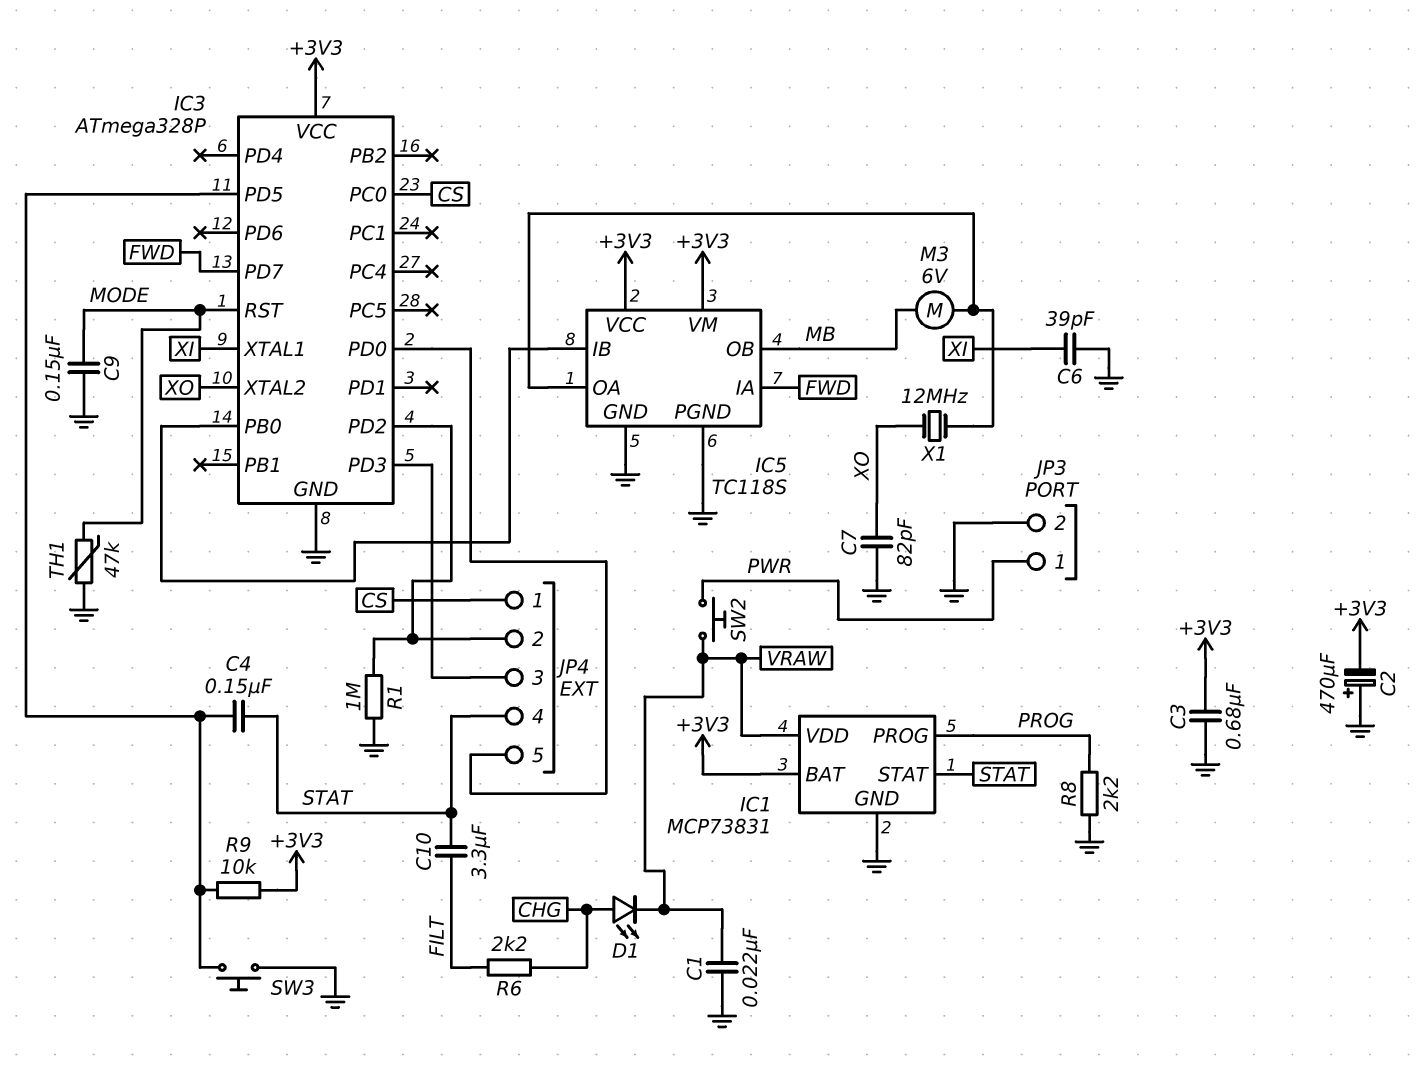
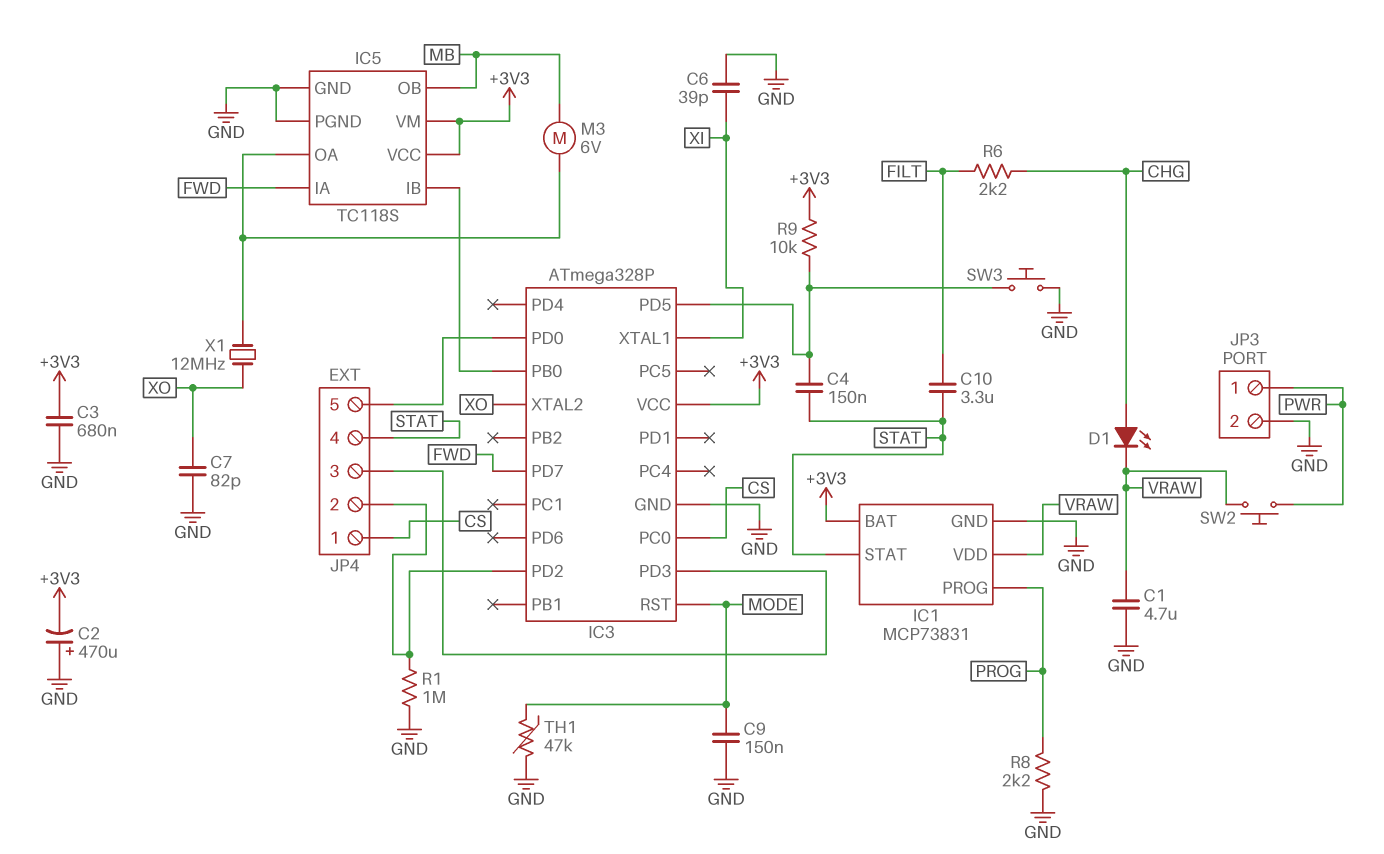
C1: 22nF (GND, VRAW) -> 4.7uF (GND, VRAW)

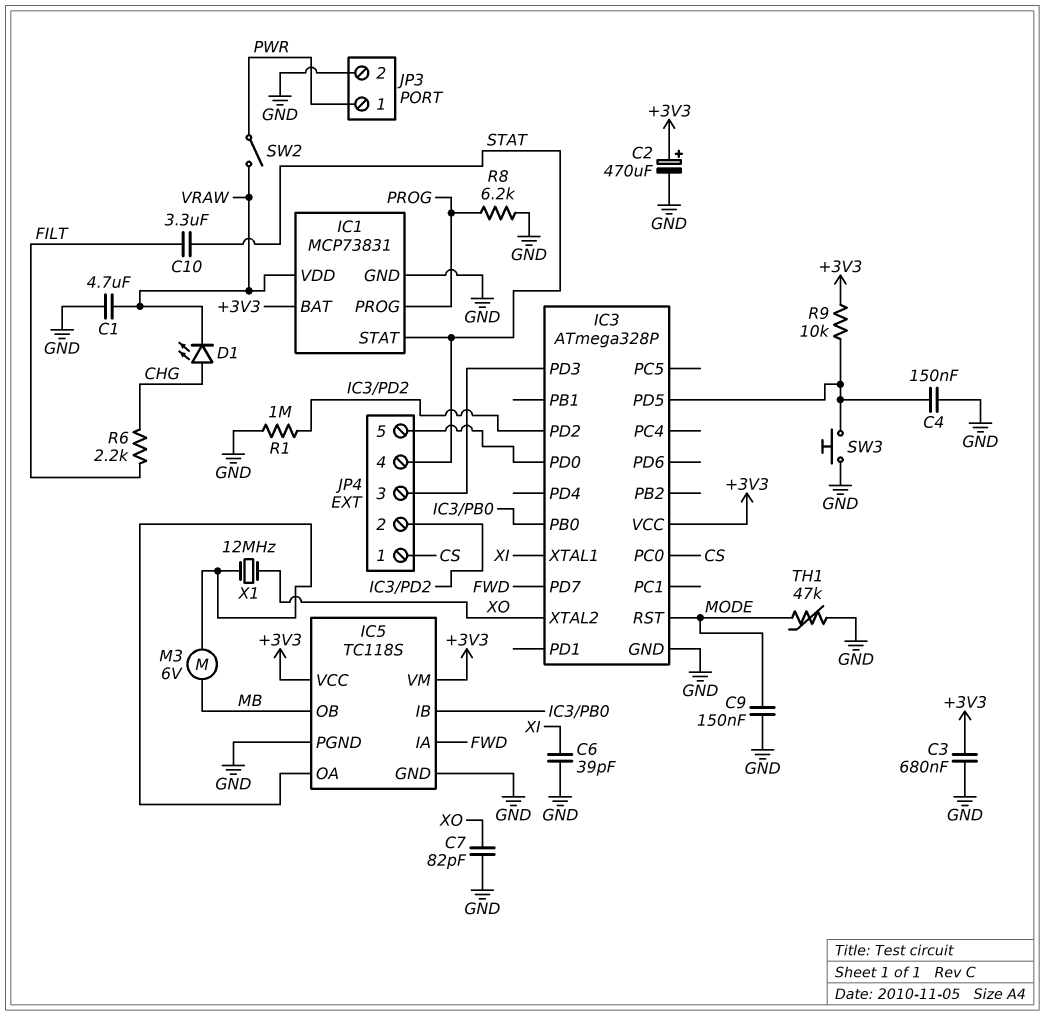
C2: 470uF (plus GND, minus +3V3) -> 470uF (plus +3V3, minus GND)
C4: 150nF (IC3/PD5, STAT) -> 150nF (GND, IC3/PD5)
R8: 2.2k (GND, PROG) -> 6.2k (GND, PROG)
SW2: button (PWR, VRAW) -> switch (PWR, VRAW)

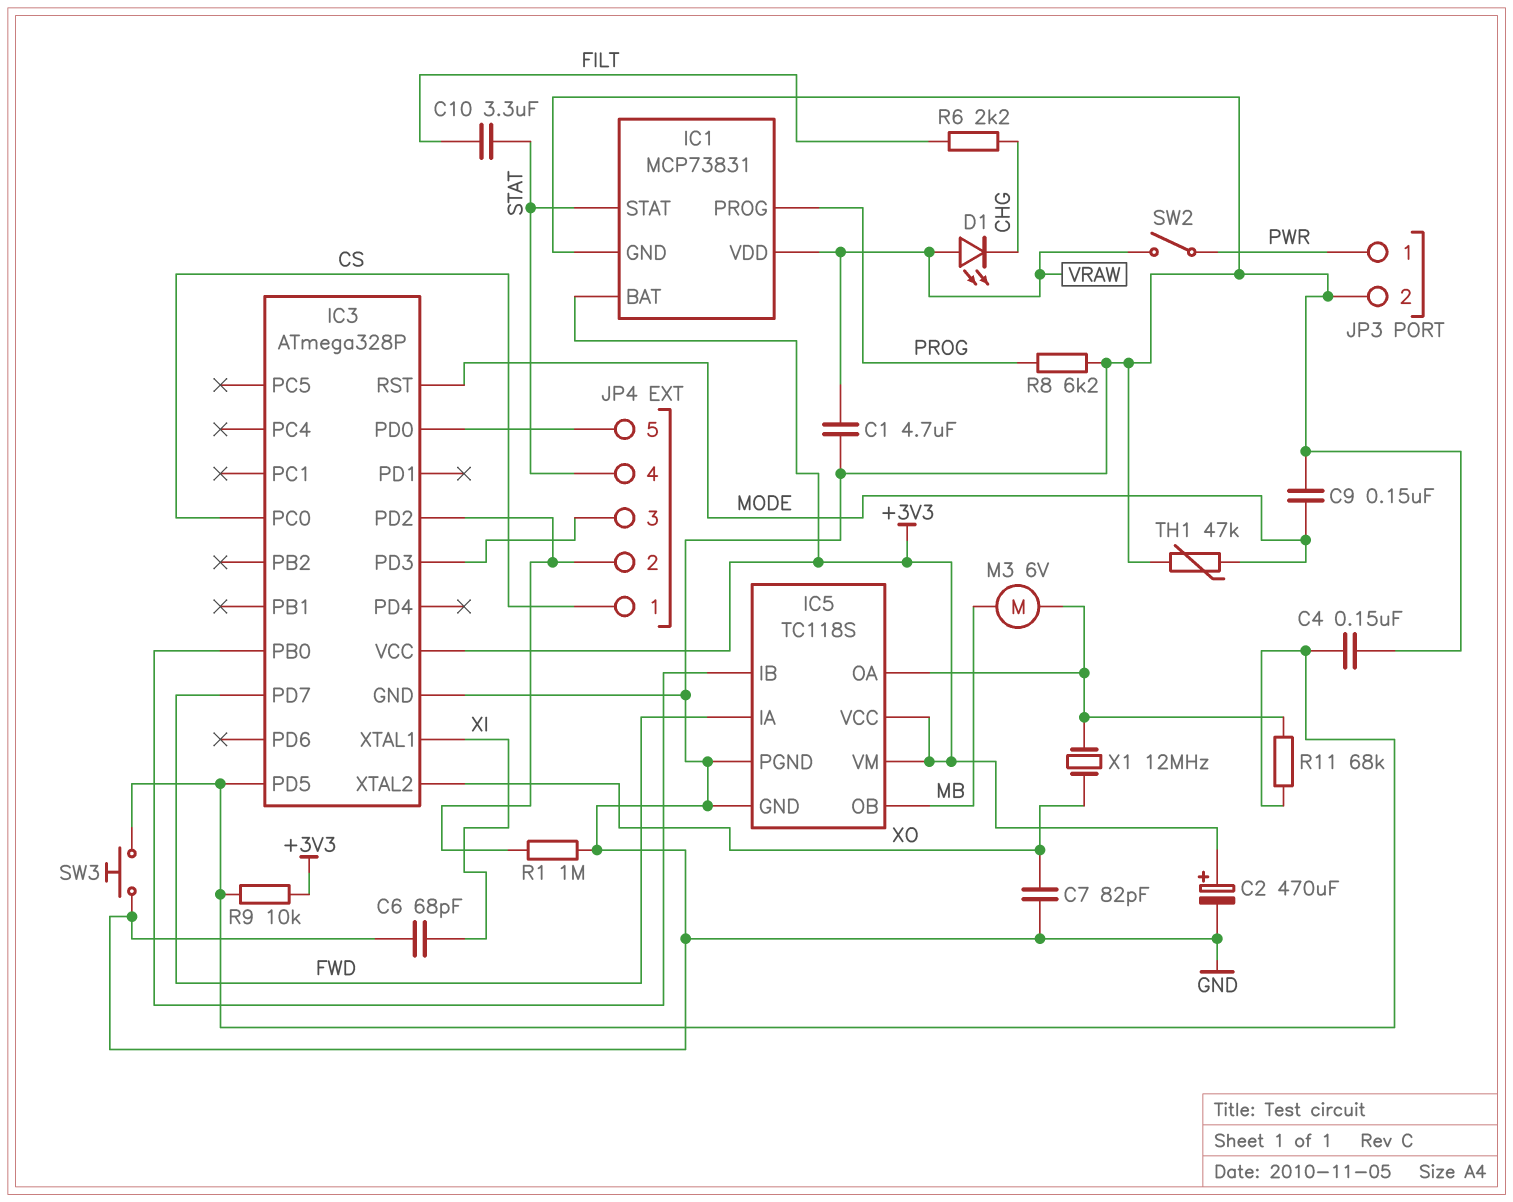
C3: 680nF (+3V3, GND) -> none
C6: 39pF (GND, XI) -> 68pF (GND, XI)
D1: LED (A CHG, K VRAW) -> LED (A VRAW, K CHG)
R11: none -> 68k (IC3/PD5, IC5/OA)

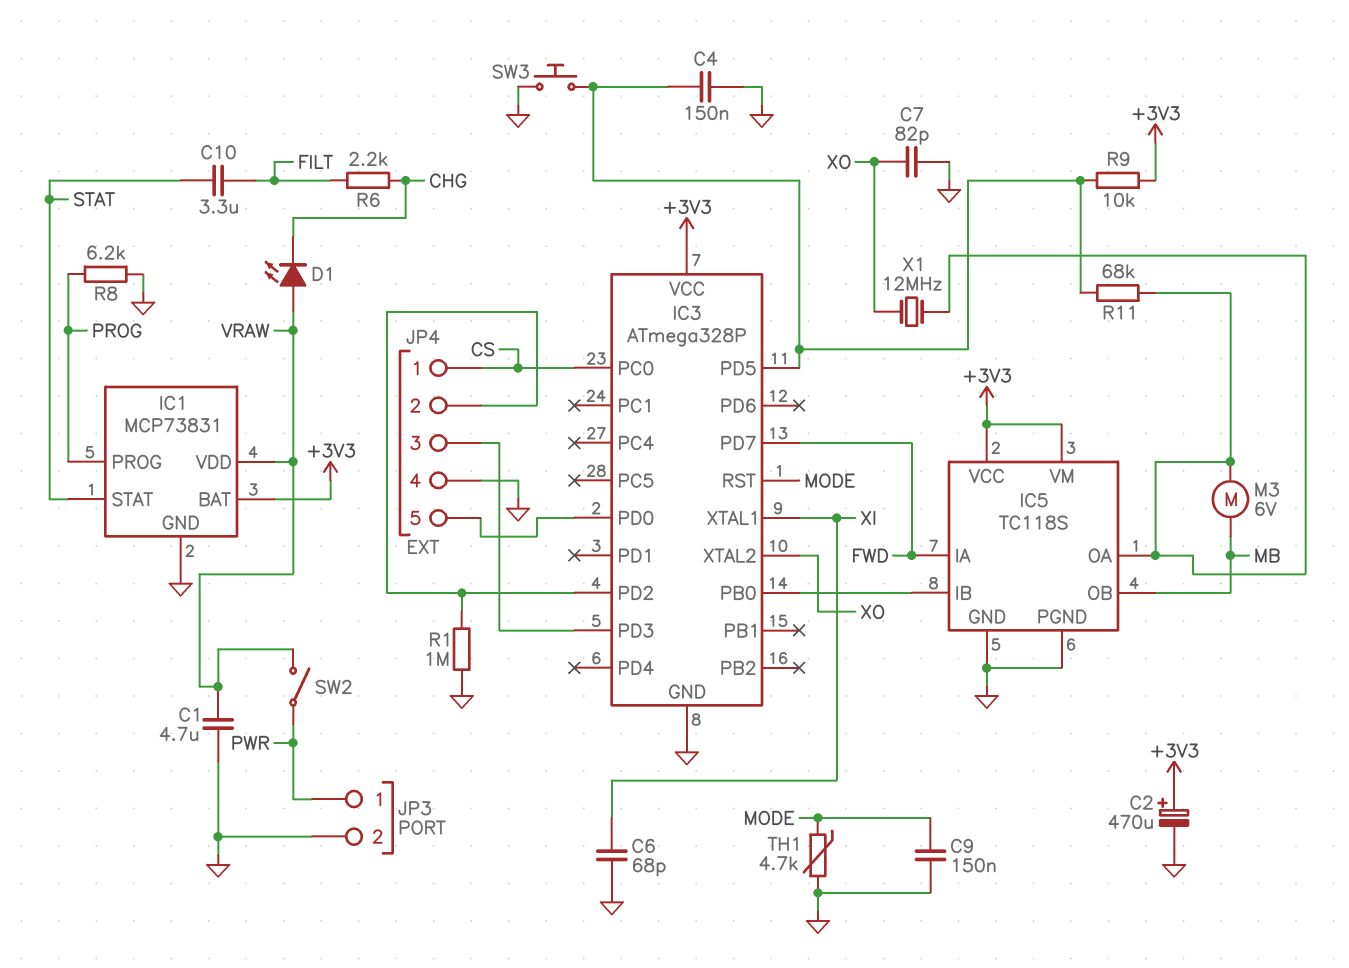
JP4 pin 4: STAT -> GND
TH1: 47k (GND, MODE) -> 4.7k (GND, MODE)

